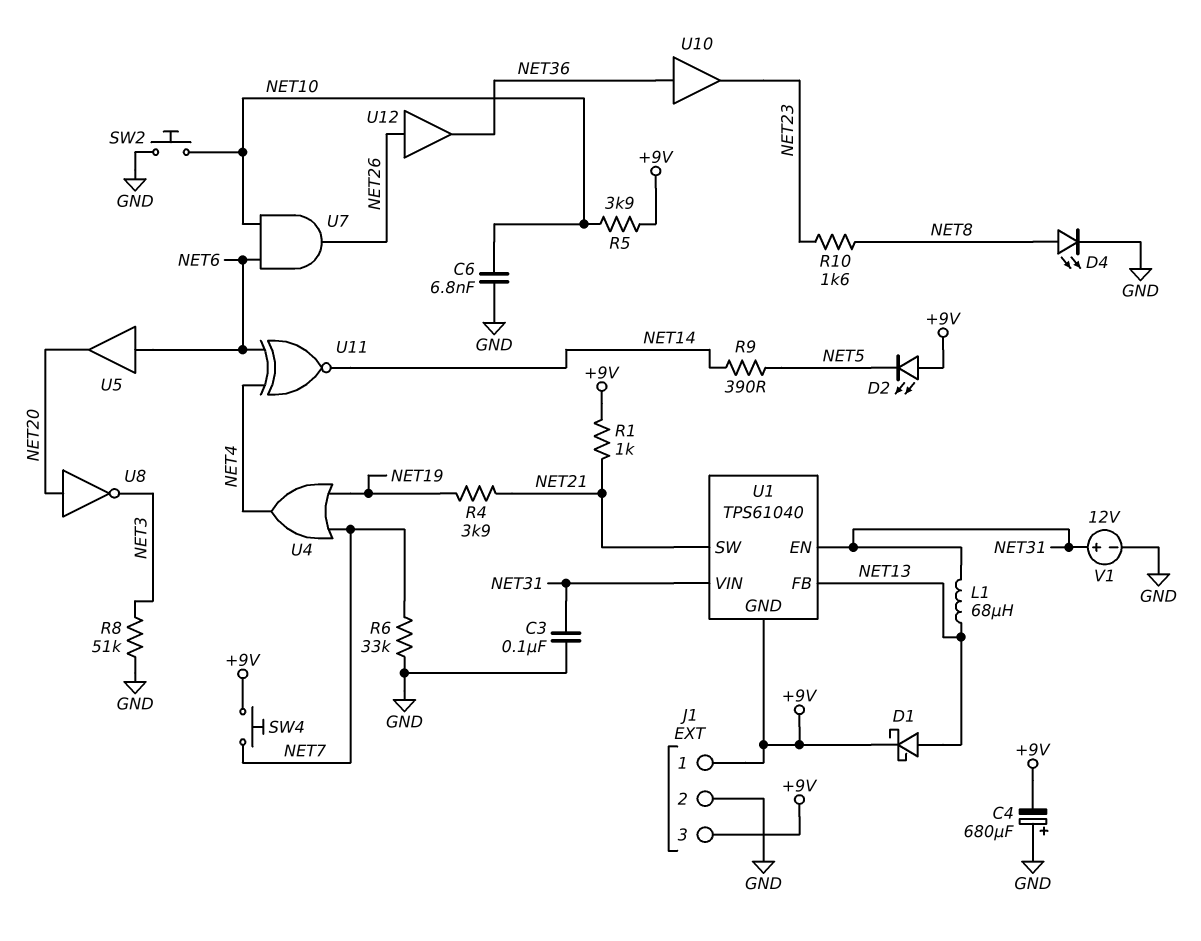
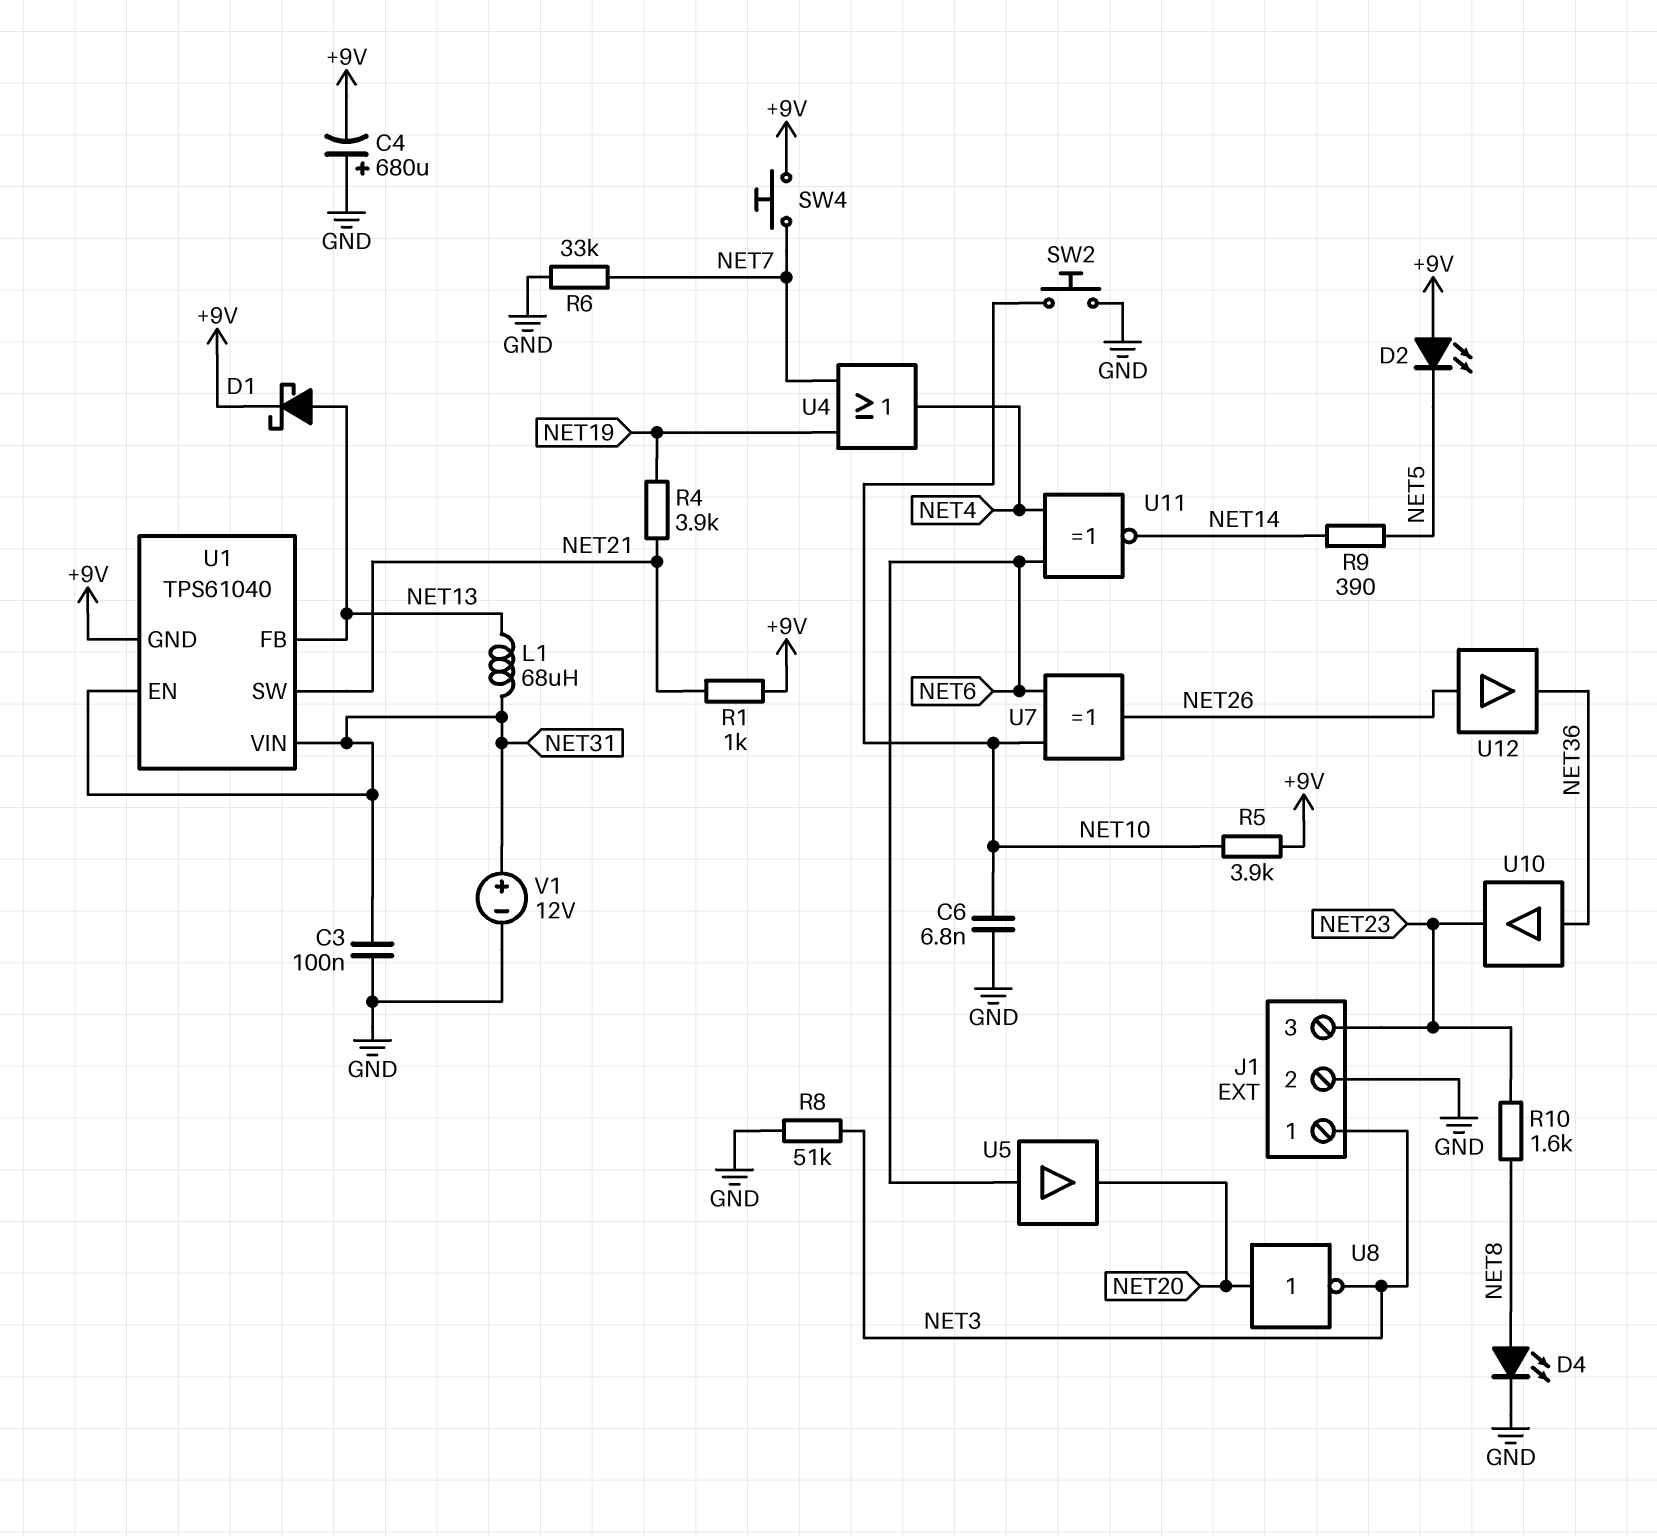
J1 pin 1: +9V -> NET3
J1 pin 3: +9V -> NET23
U7: AND (in NET6, in NET10, out NET26) -> XOR (in NET6, in NET10, out NET26)

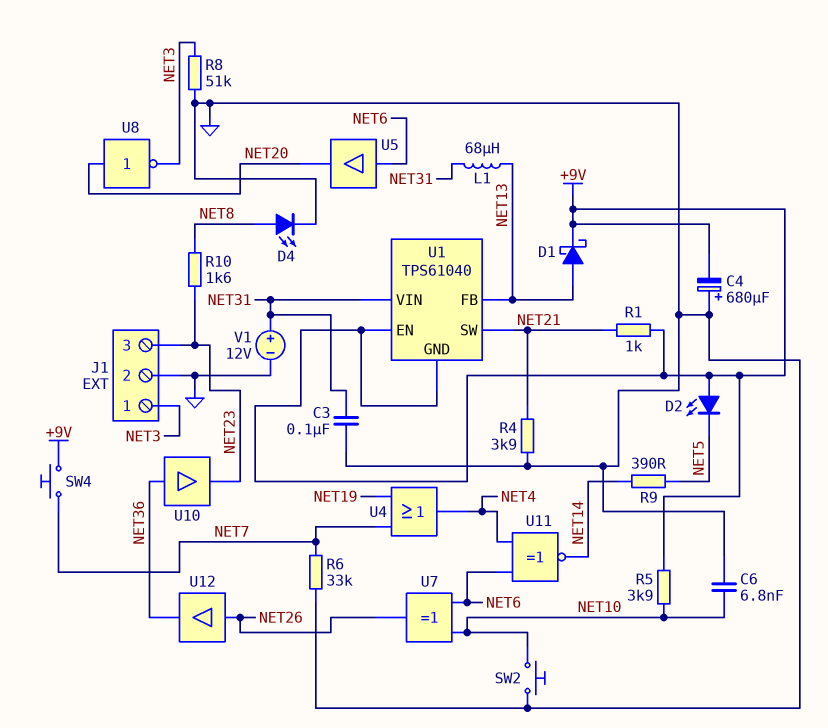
R4: 3.9k (NET19, NET21) -> 3.9k (GND, NET21)
U1 pin EN: NET31 -> +9V

